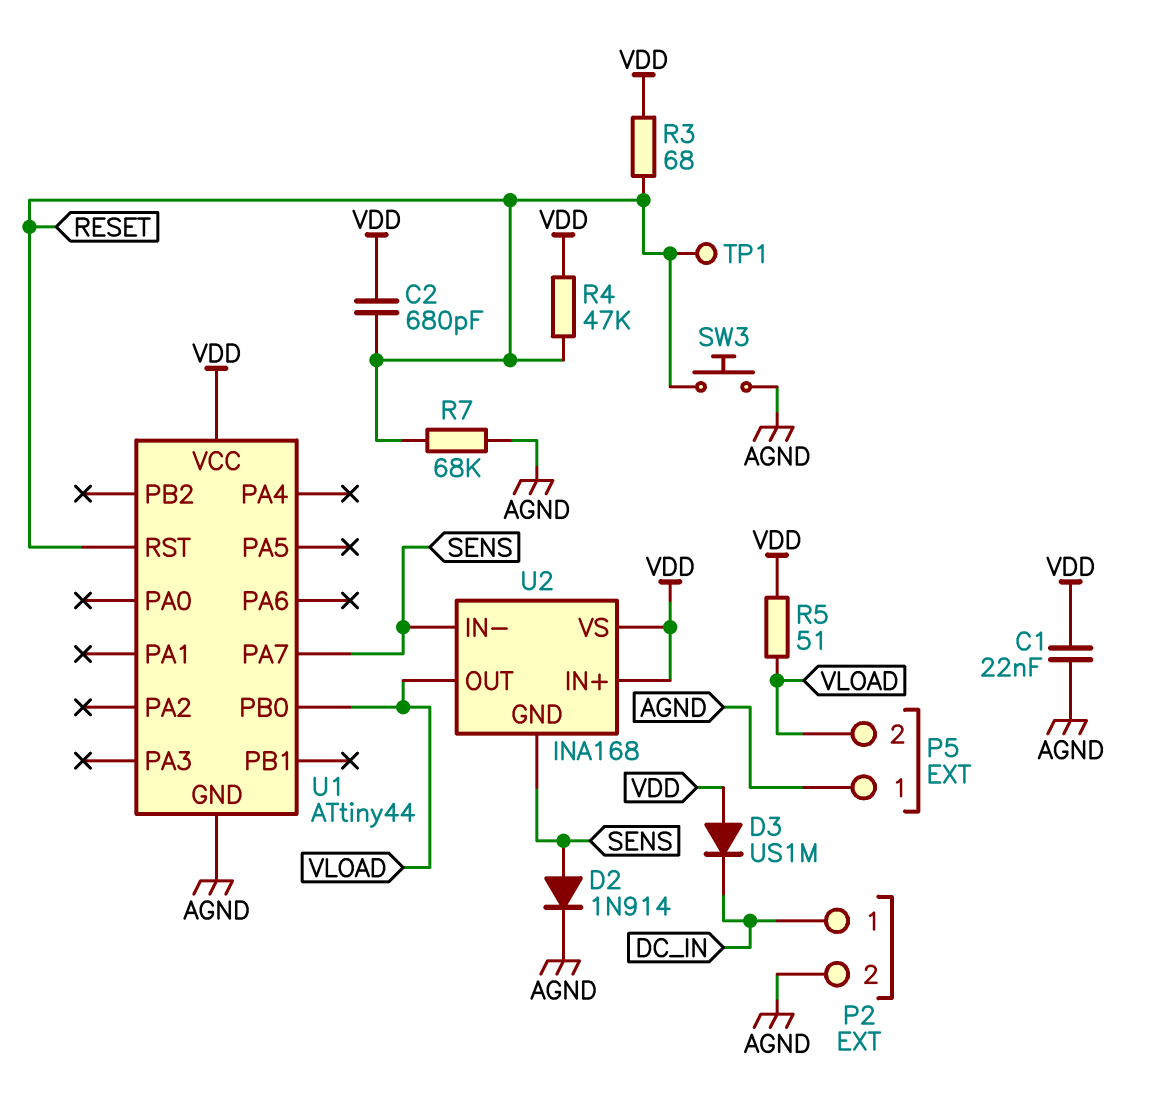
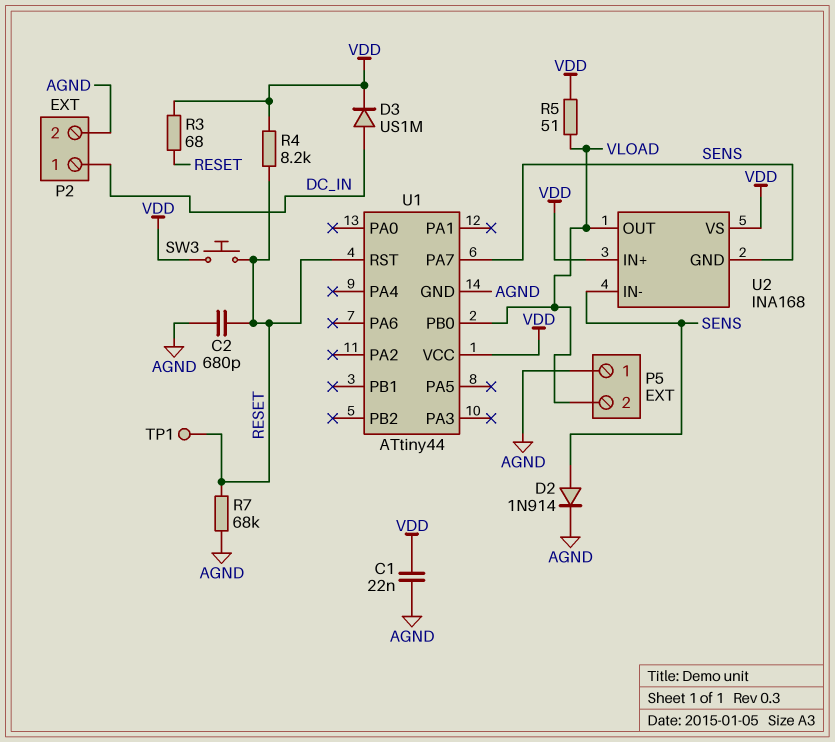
C2: 680pF (RESET, VDD) -> 680pF (AGND, RESET)
D3: diode US1M (A VDD, K DC_IN) -> diode US1M (A DC_IN, K VDD)
R4: 47k (RESET, VDD) -> 8.2k (RESET, VDD)
SW3: button (AGND, RESET) -> button (RESET, VDD)

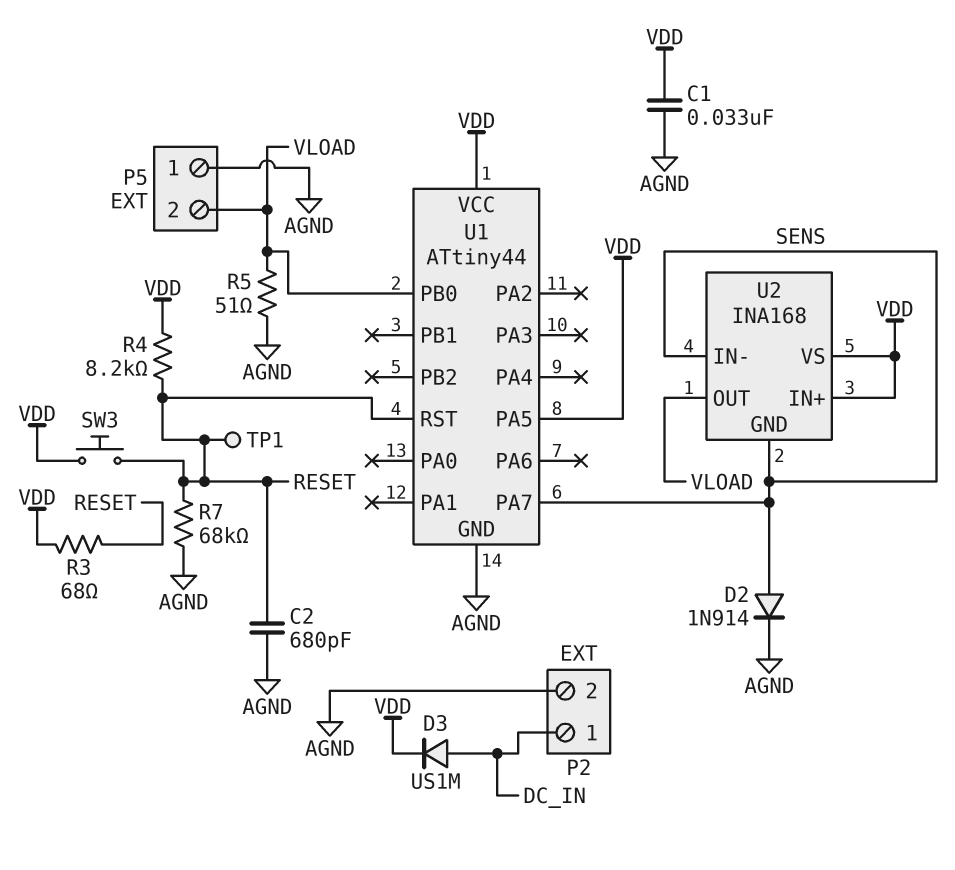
C1: 22nF (AGND, VDD) -> 33nF (AGND, VDD)
R5: 51 (VDD, VLOAD) -> 51 (AGND, VLOAD)
U1 pin PA5: none -> VDD

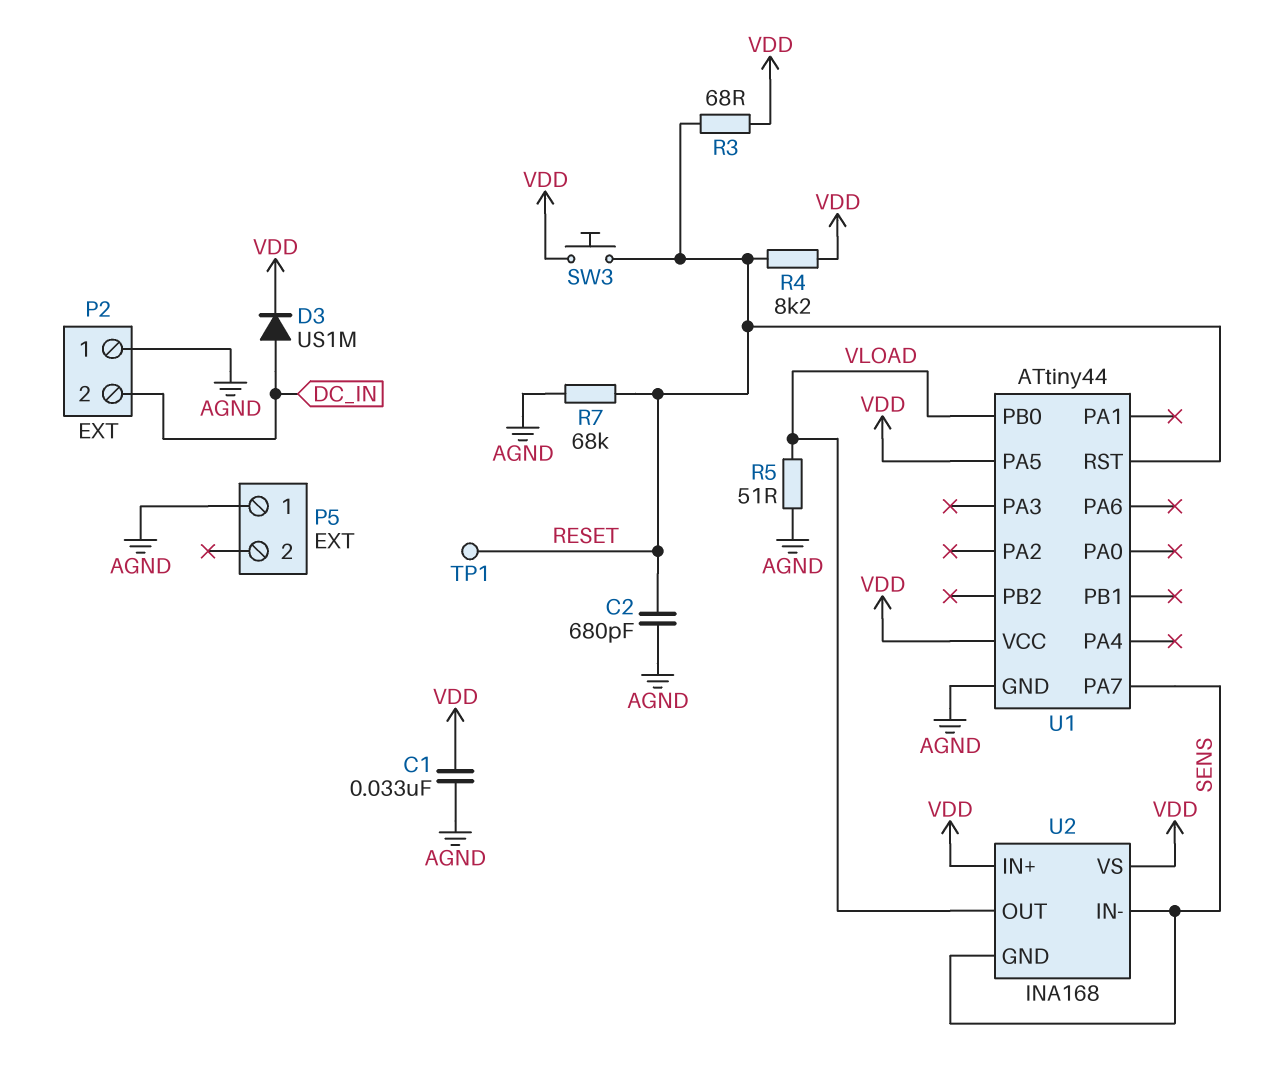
D2: diode 1N914 (A SENS, K AGND) -> none
P2 pin 1: DC_IN -> AGND
P2 pin 2: AGND -> DC_IN
P5 pin 2: VLOAD -> none

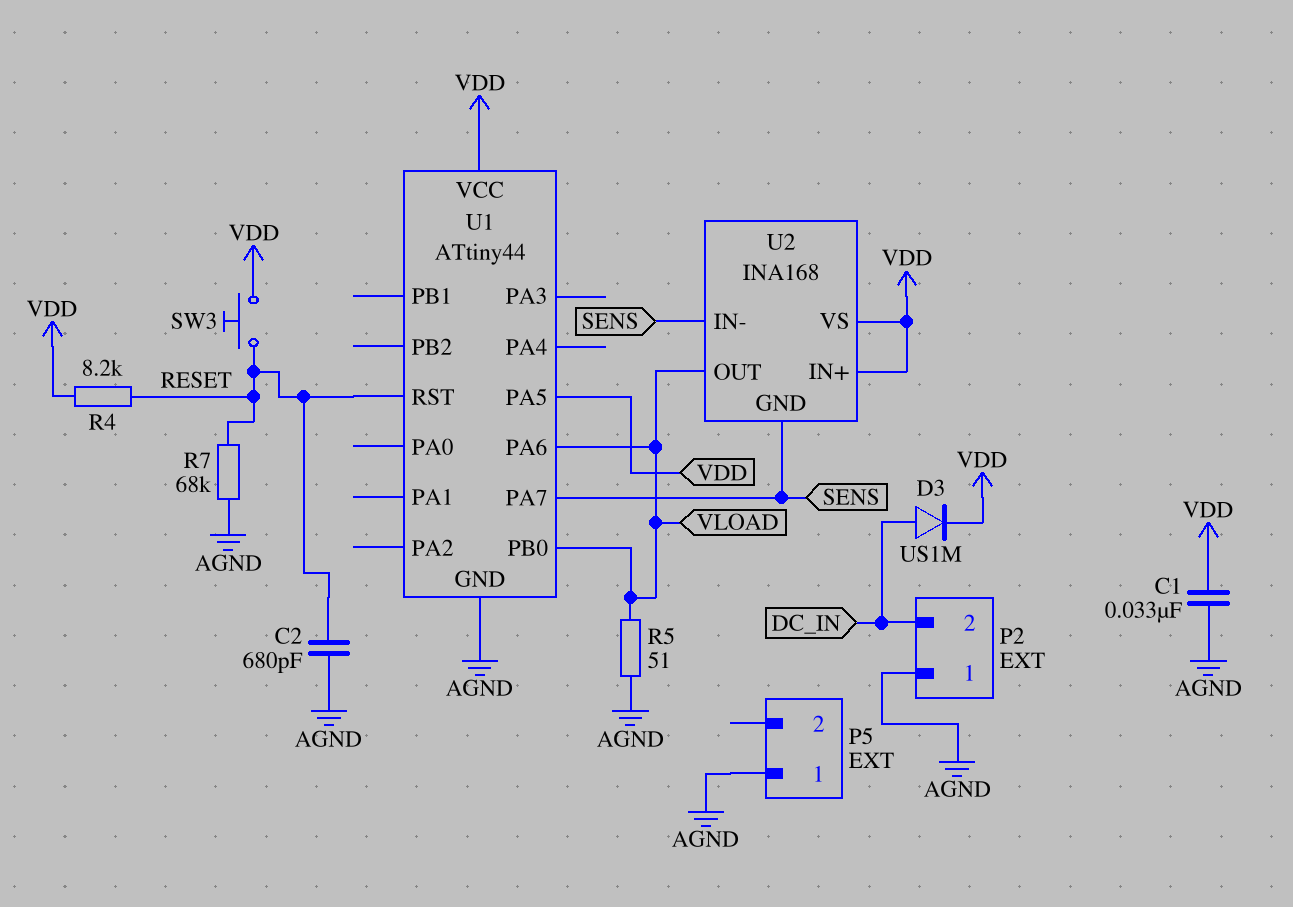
R3: 68 (RESET, VDD) -> none
TP1: test point (RESET) -> none
U1 pin PA6: none -> VLOAD

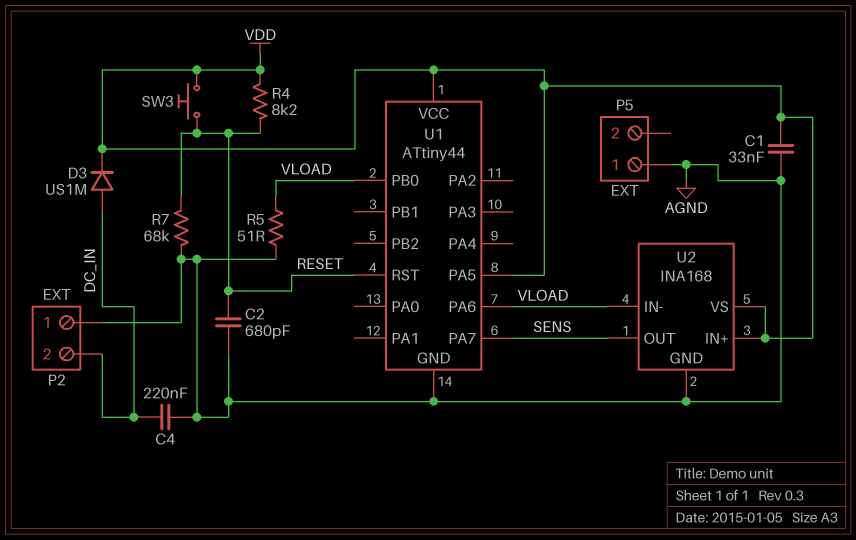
C4: none -> 220nF (AGND, DC_IN)
U2 pin GND: SENS -> AGND
U2 pin IN-: SENS -> VLOAD
U2 pin OUT: VLOAD -> SENS

